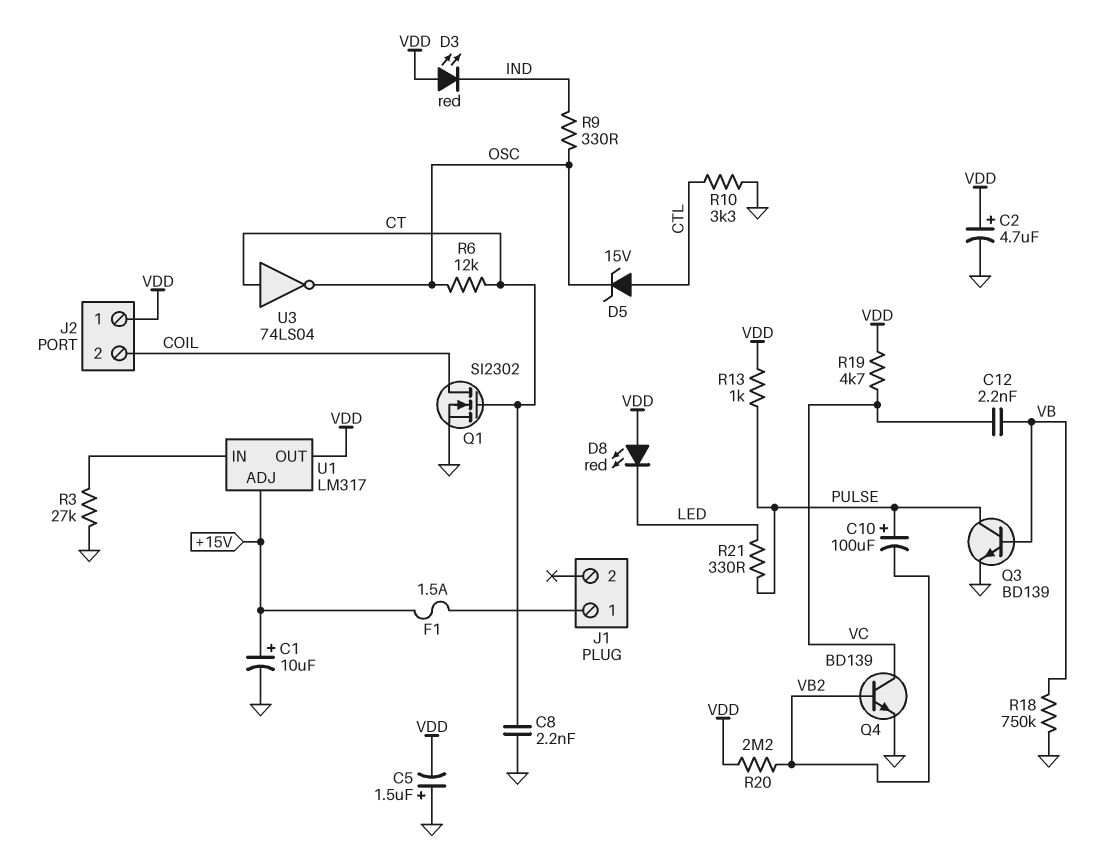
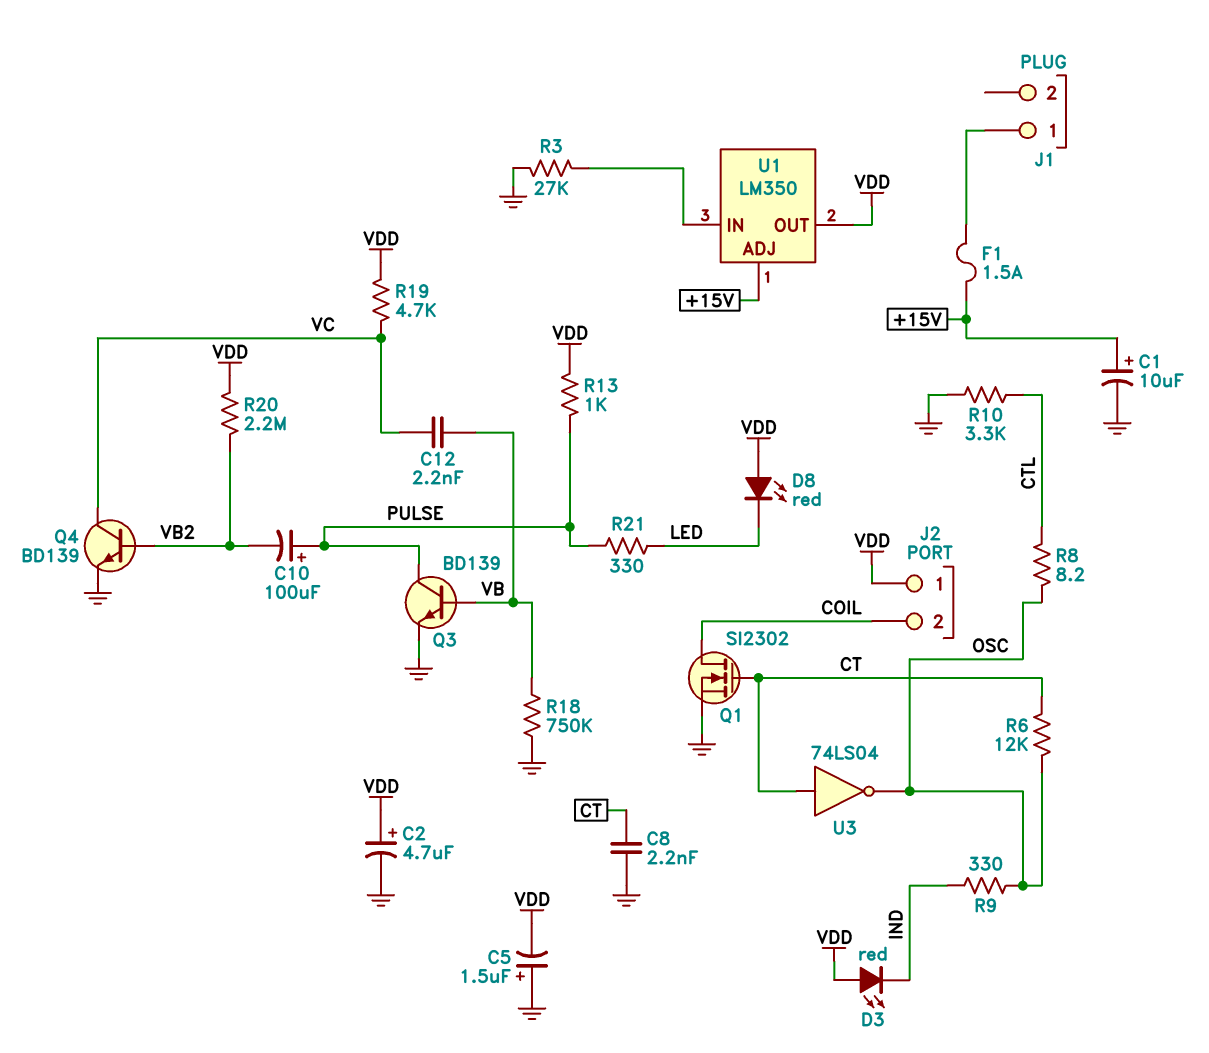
D5: zener 15V (A CTL, K OSC) -> none
R8: none -> 8.2 (CTL, OSC)
U1: LM317 -> LM350

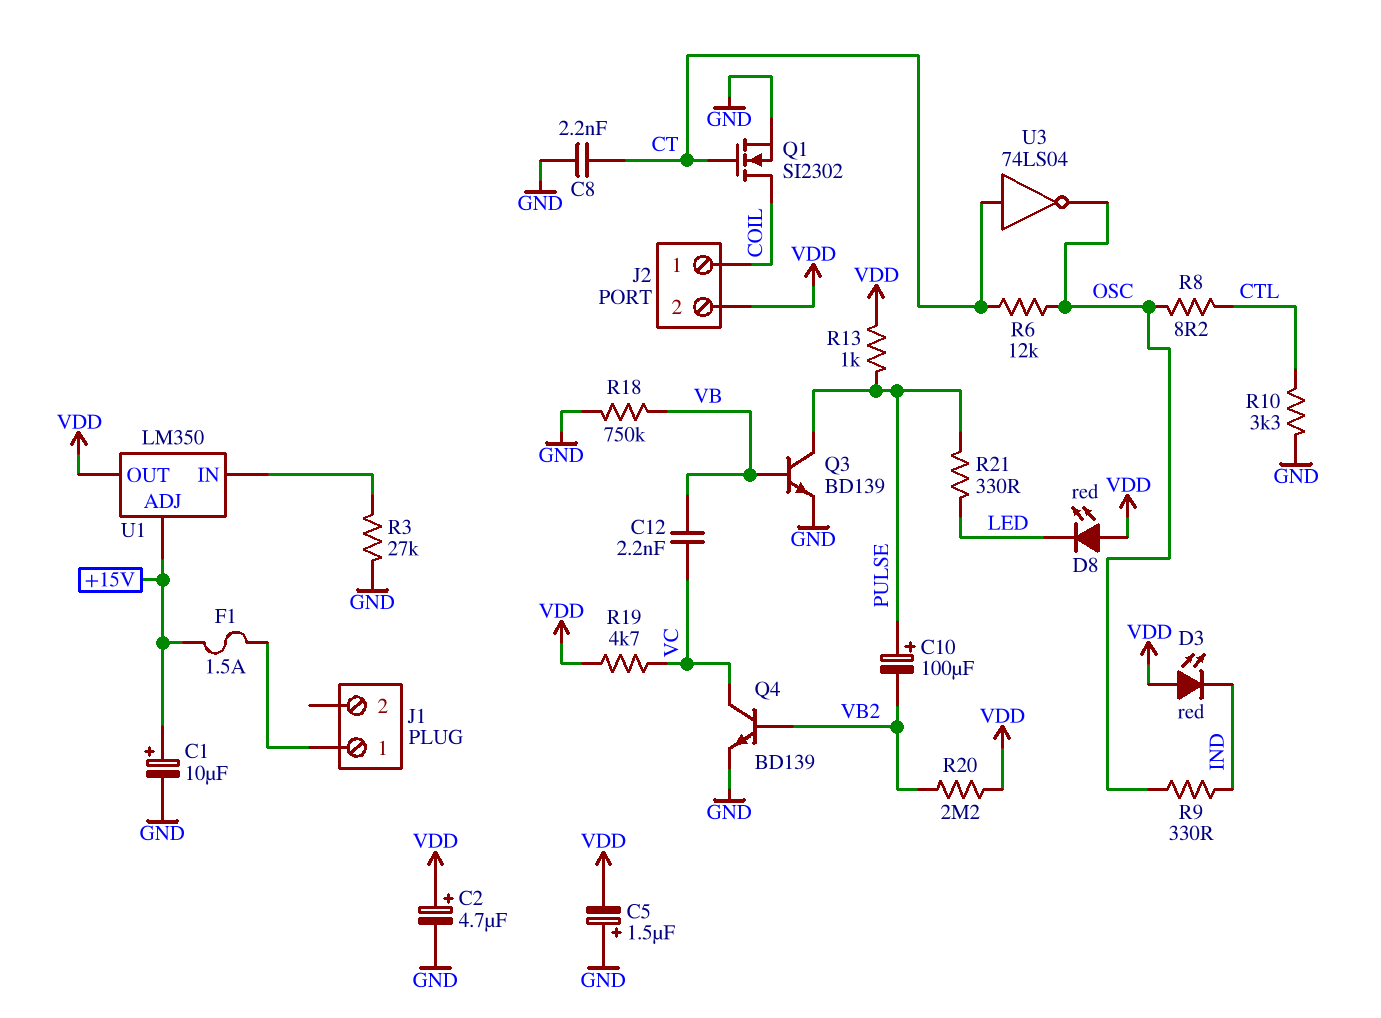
J2 pin 1: VDD -> COIL
J2 pin 2: COIL -> VDD

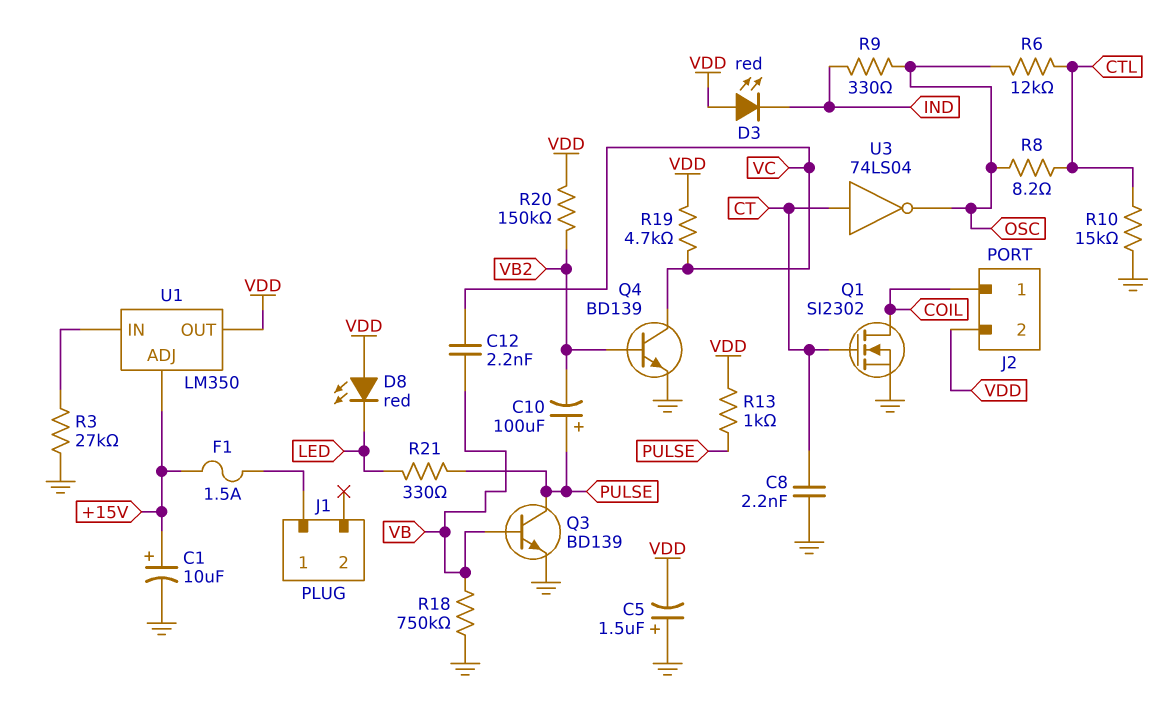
C2: 4.7uF (plus VDD, minus GND) -> none
R6: 12k (CT, OSC) -> 12k (CTL, OSC)
R10: 3.3k (CTL, GND) -> 15k (CTL, GND)
R20: 2.2M (VB2, VDD) -> 150k (VB2, VDD)

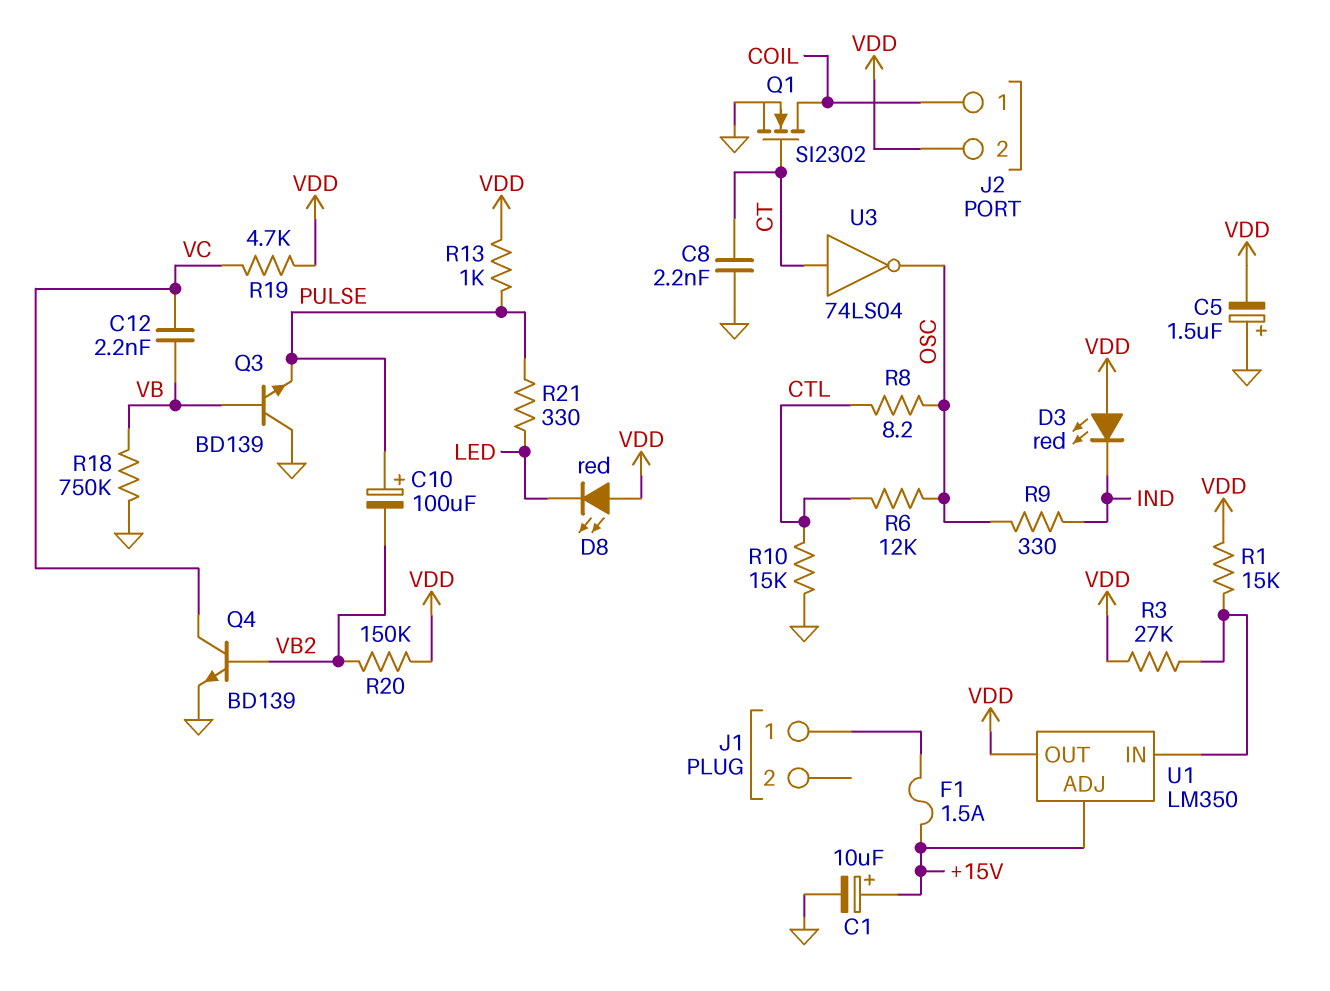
Q3: NPN BD139 (B VB, C PULSE, E GND) -> NPN BD139 (B VB, C GND, E PULSE)
R1: none -> 15k (U1/IN, VDD)
R3: 27k (GND, U1/IN) -> 27k (U1/IN, VDD)

